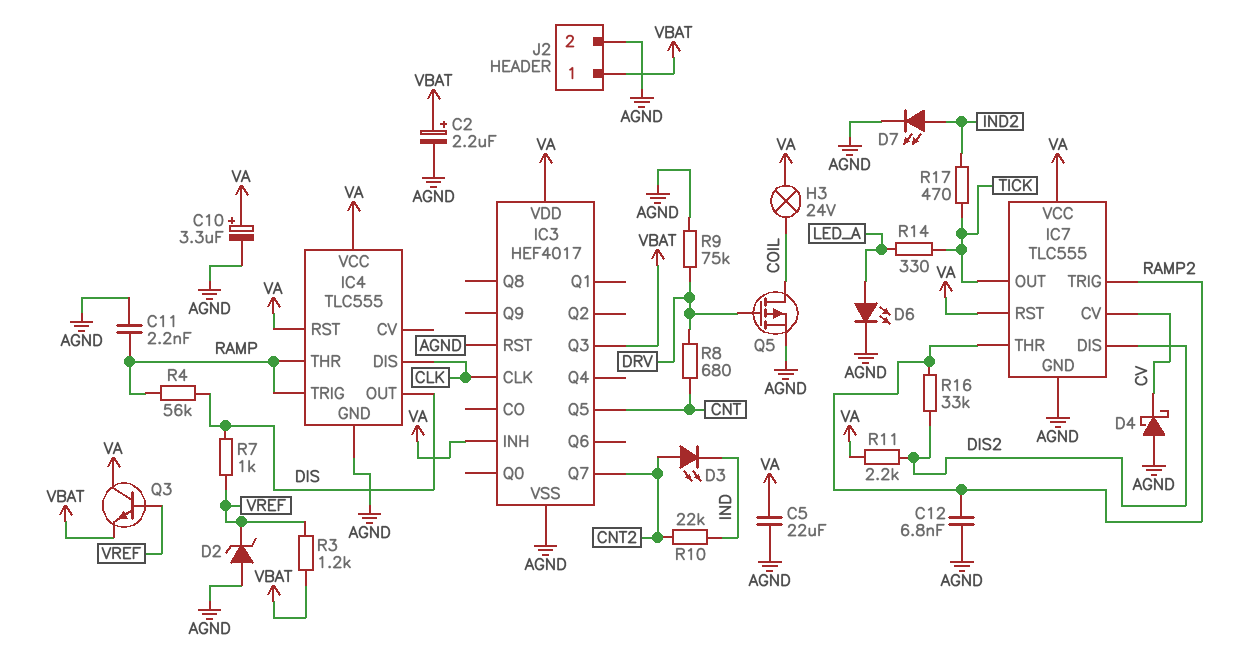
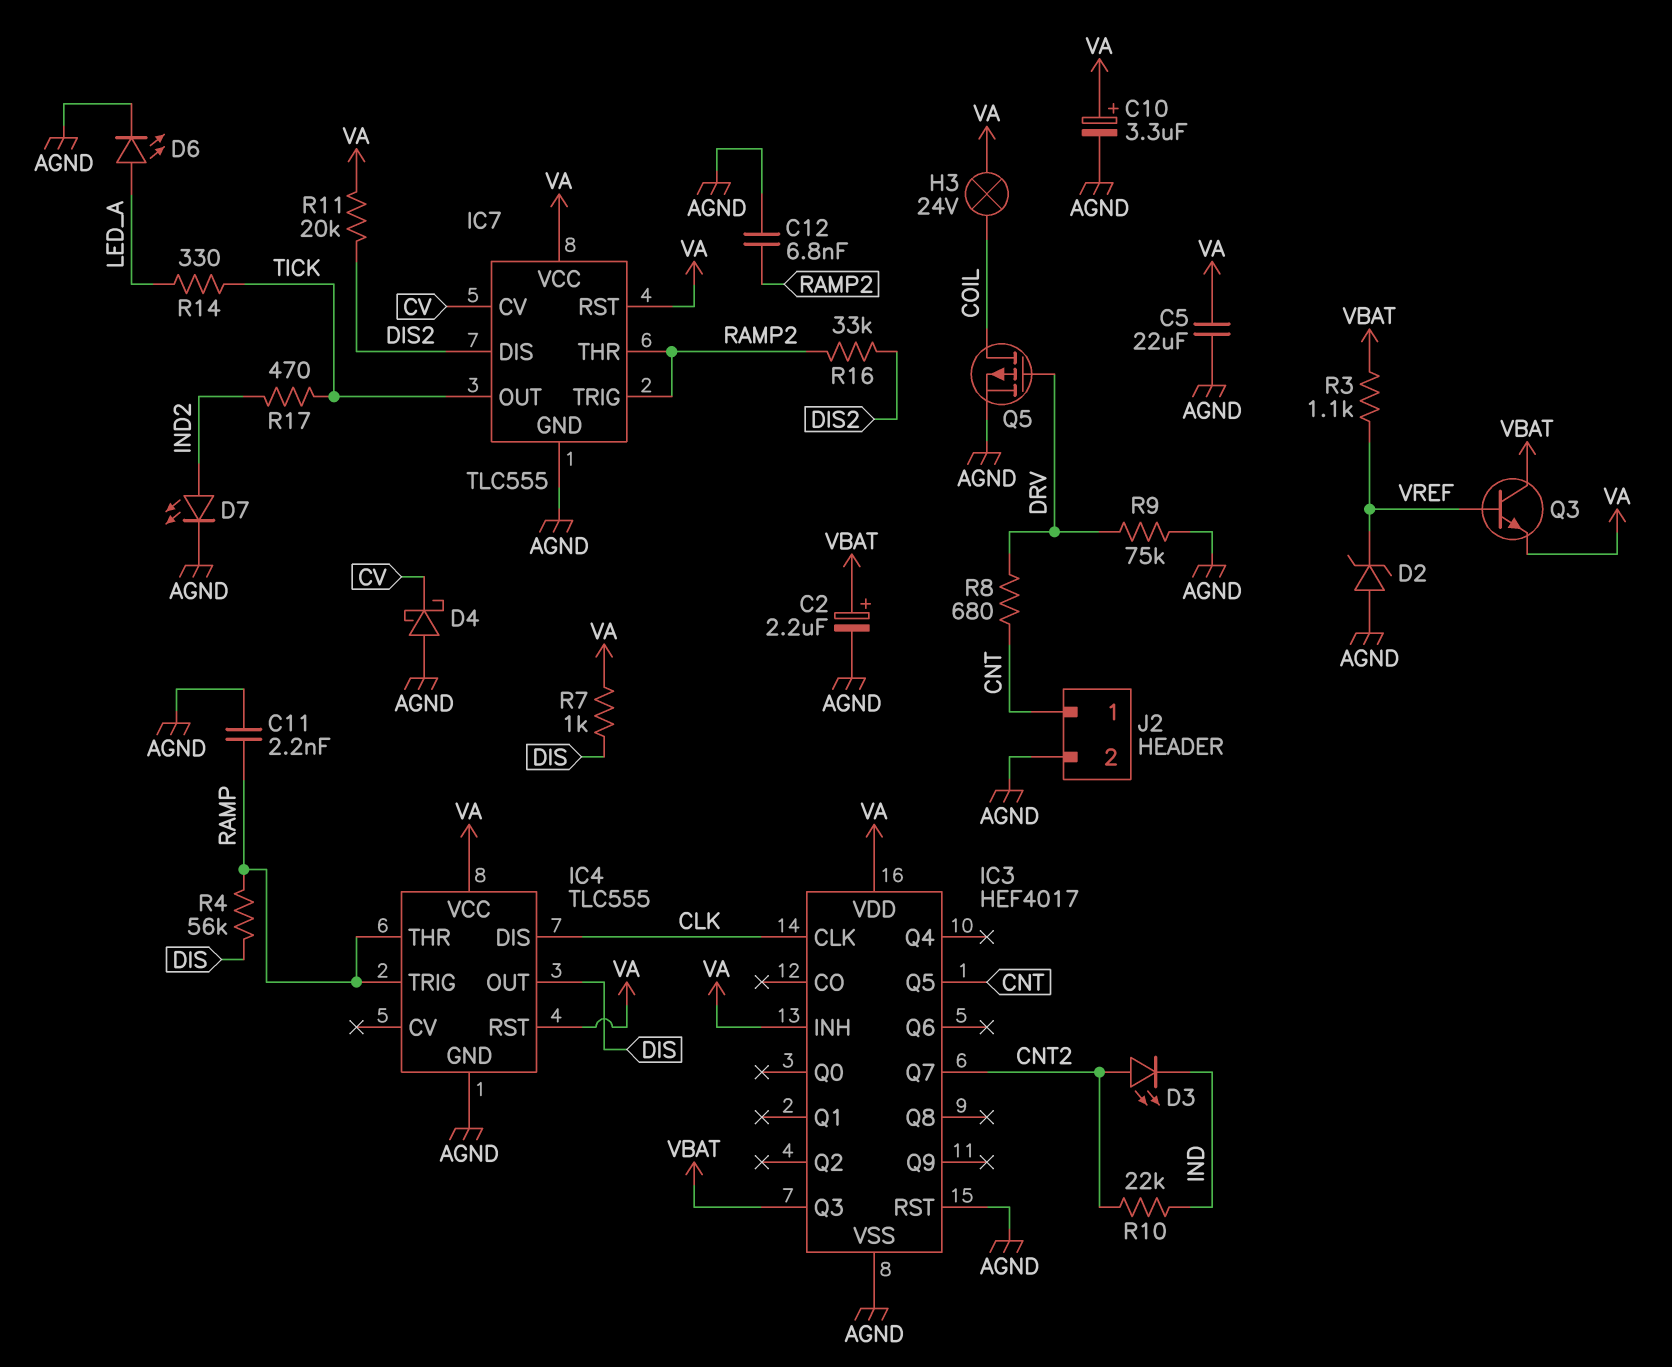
J2 pin 1: VBAT -> CNT
Q3: NPN (B VREF, C VA, E VBAT) -> NPN (B VREF, C VBAT, E VA)
R3: 1.2k (VBAT, VREF) -> 1.1k (VBAT, VREF)
R7: 1k (DIS, VREF) -> 1k (DIS, VA)
R11: 2.2k (DIS2, VA) -> 20k (DIS2, VA)

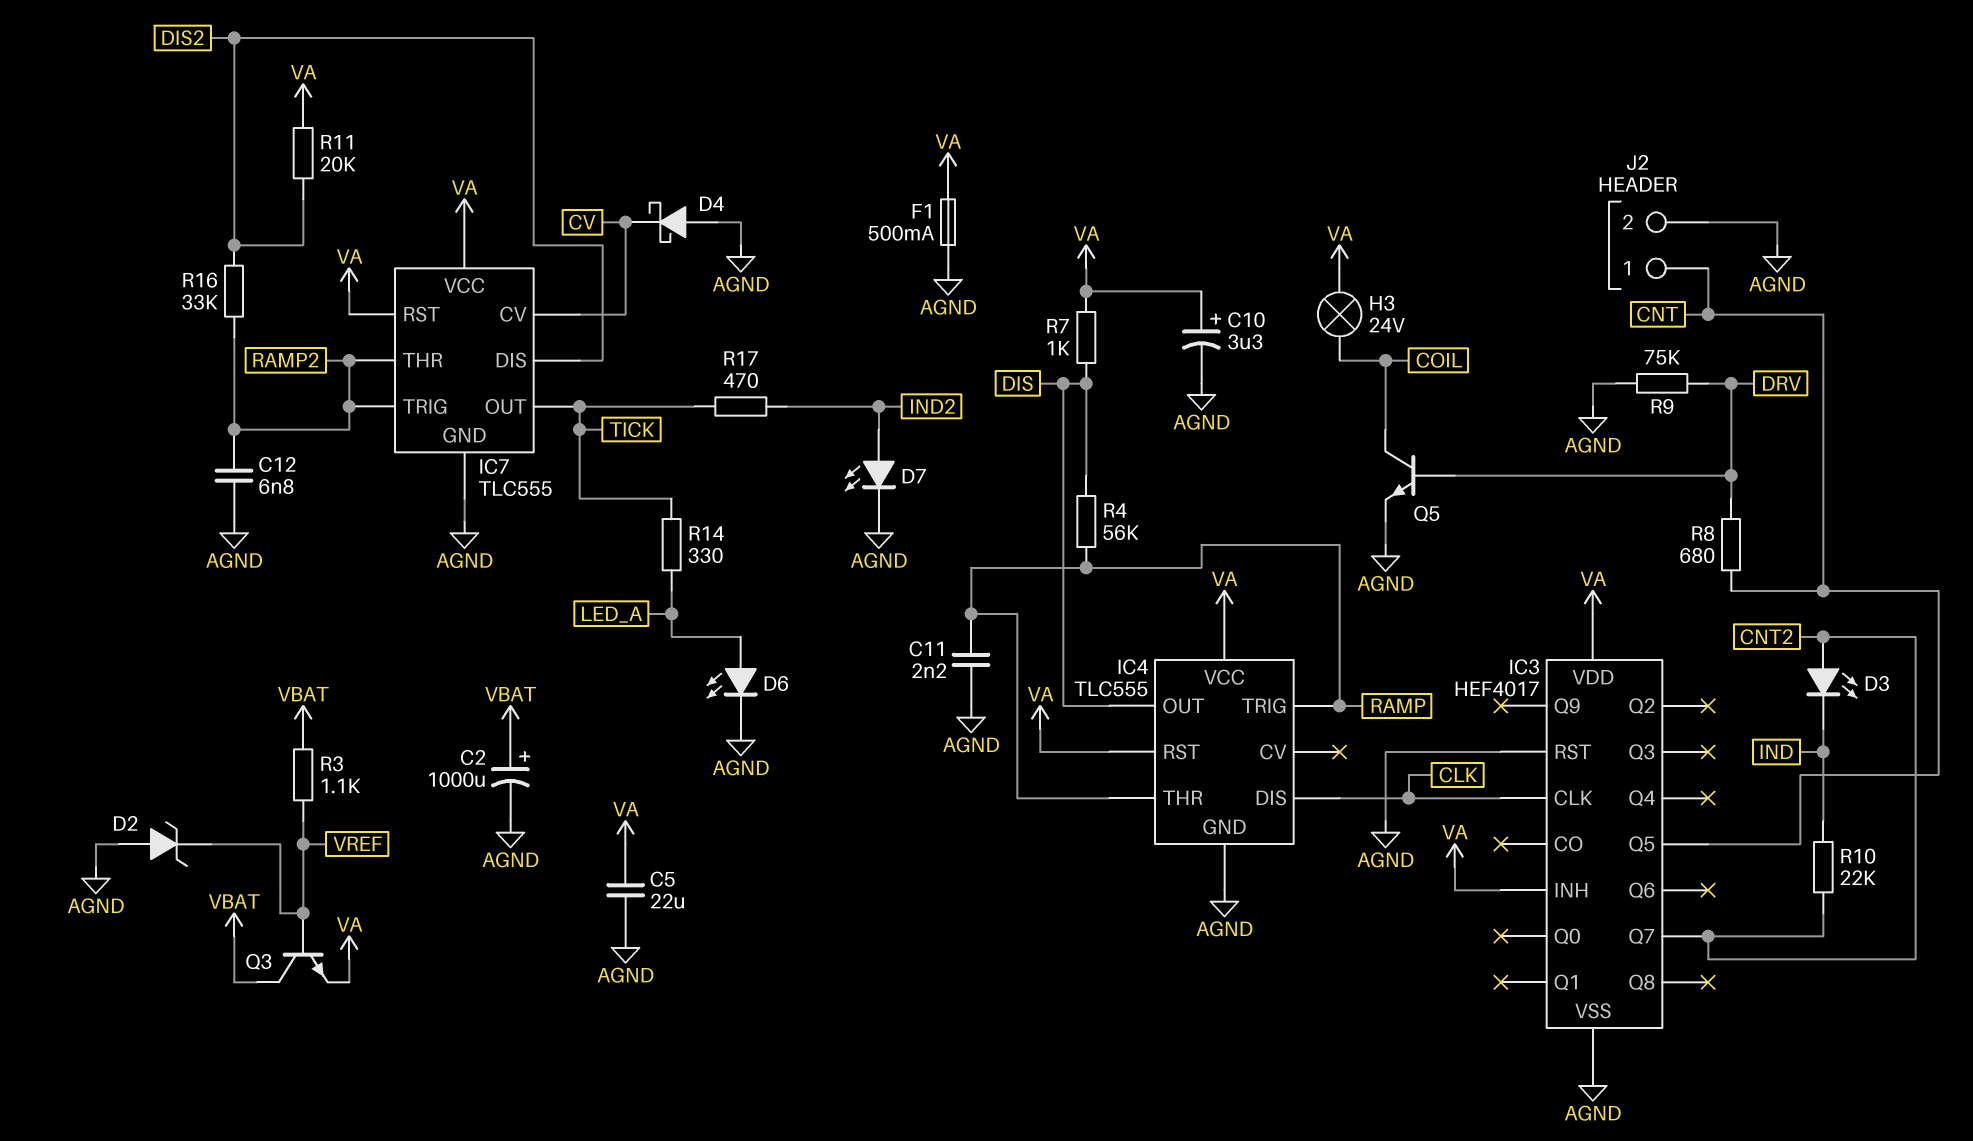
C2: 2.2uF (plus VBAT, minus AGND) -> 1000uF (plus VBAT, minus AGND)
F1: none -> 500mA (AGND, VA)
IC3 pin Q3: VBAT -> none
Q5: PMOS (G DRV, D COIL, S AGND) -> NPN (B DRV, C COIL, E AGND)

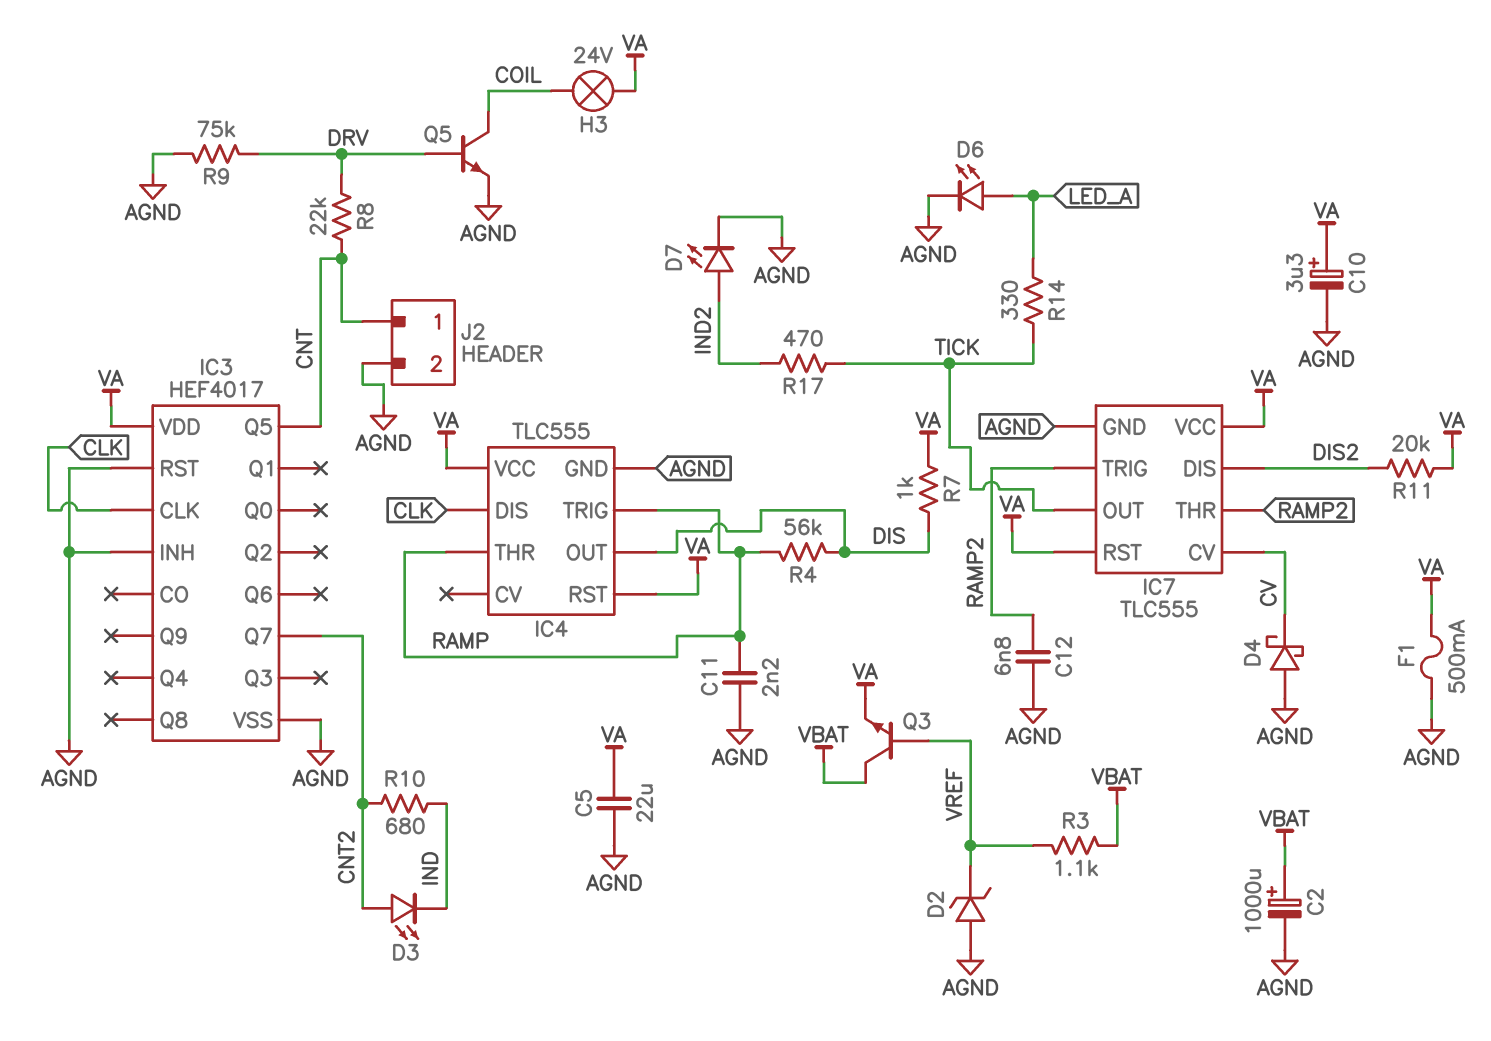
IC3 pin INH: VA -> AGND
R8: 680 (CNT, DRV) -> 22k (CNT, DRV)
R10: 22k (CNT2, IND) -> 680 (CNT2, IND)
R16: 33k (DIS2, RAMP2) -> none

